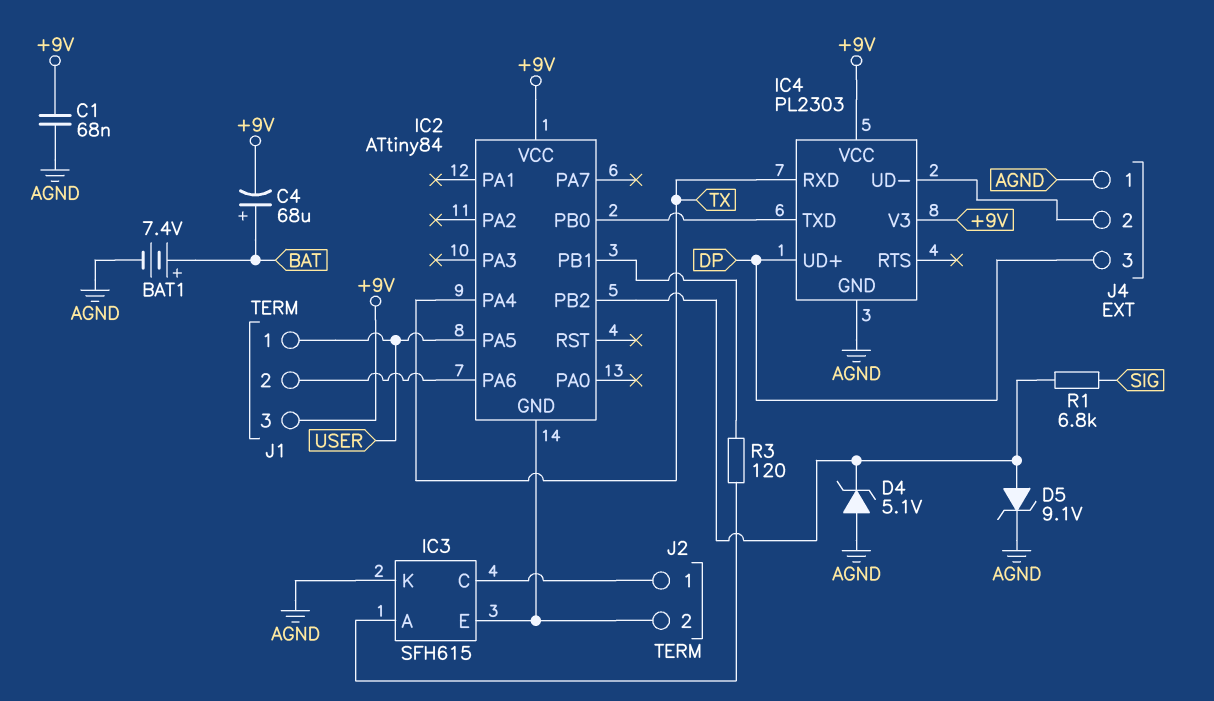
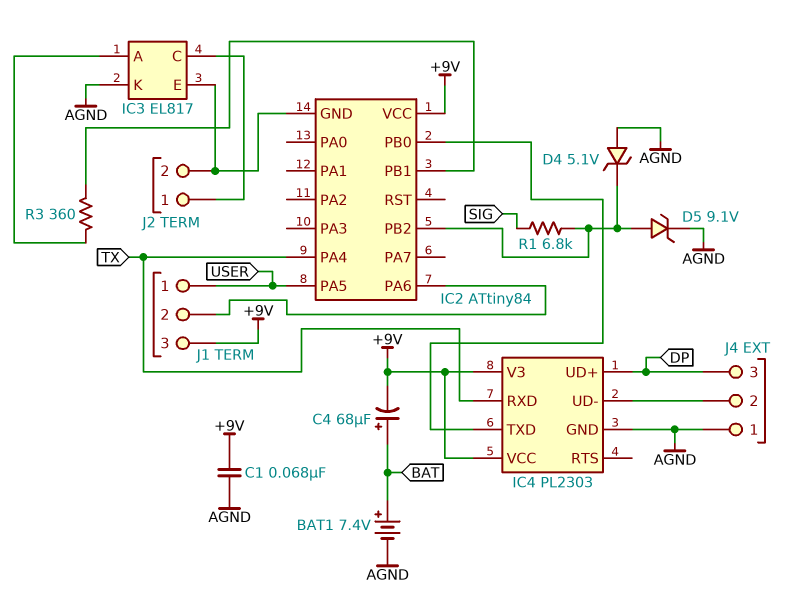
IC3: SFH615 -> EL817
R3: 120 (IC2/PB1, IC3/A) -> 360 (IC2/PB1, IC3/A)

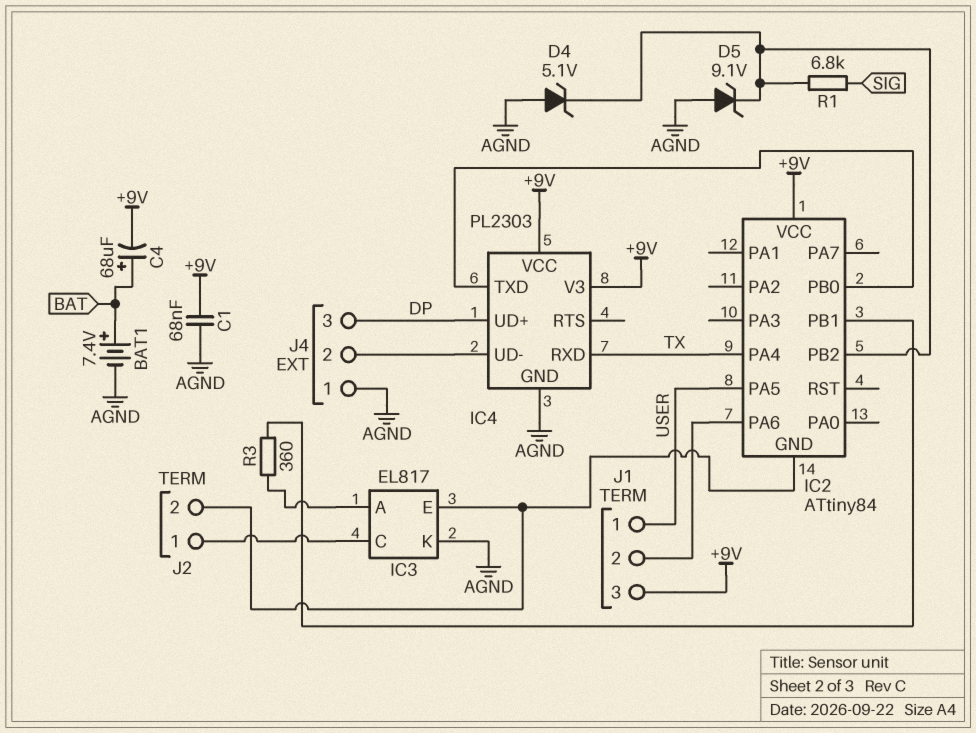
D5: zener 9.1V (A IC2/PB2, K AGND) -> zener 9.1V (A AGND, K IC2/PB2)

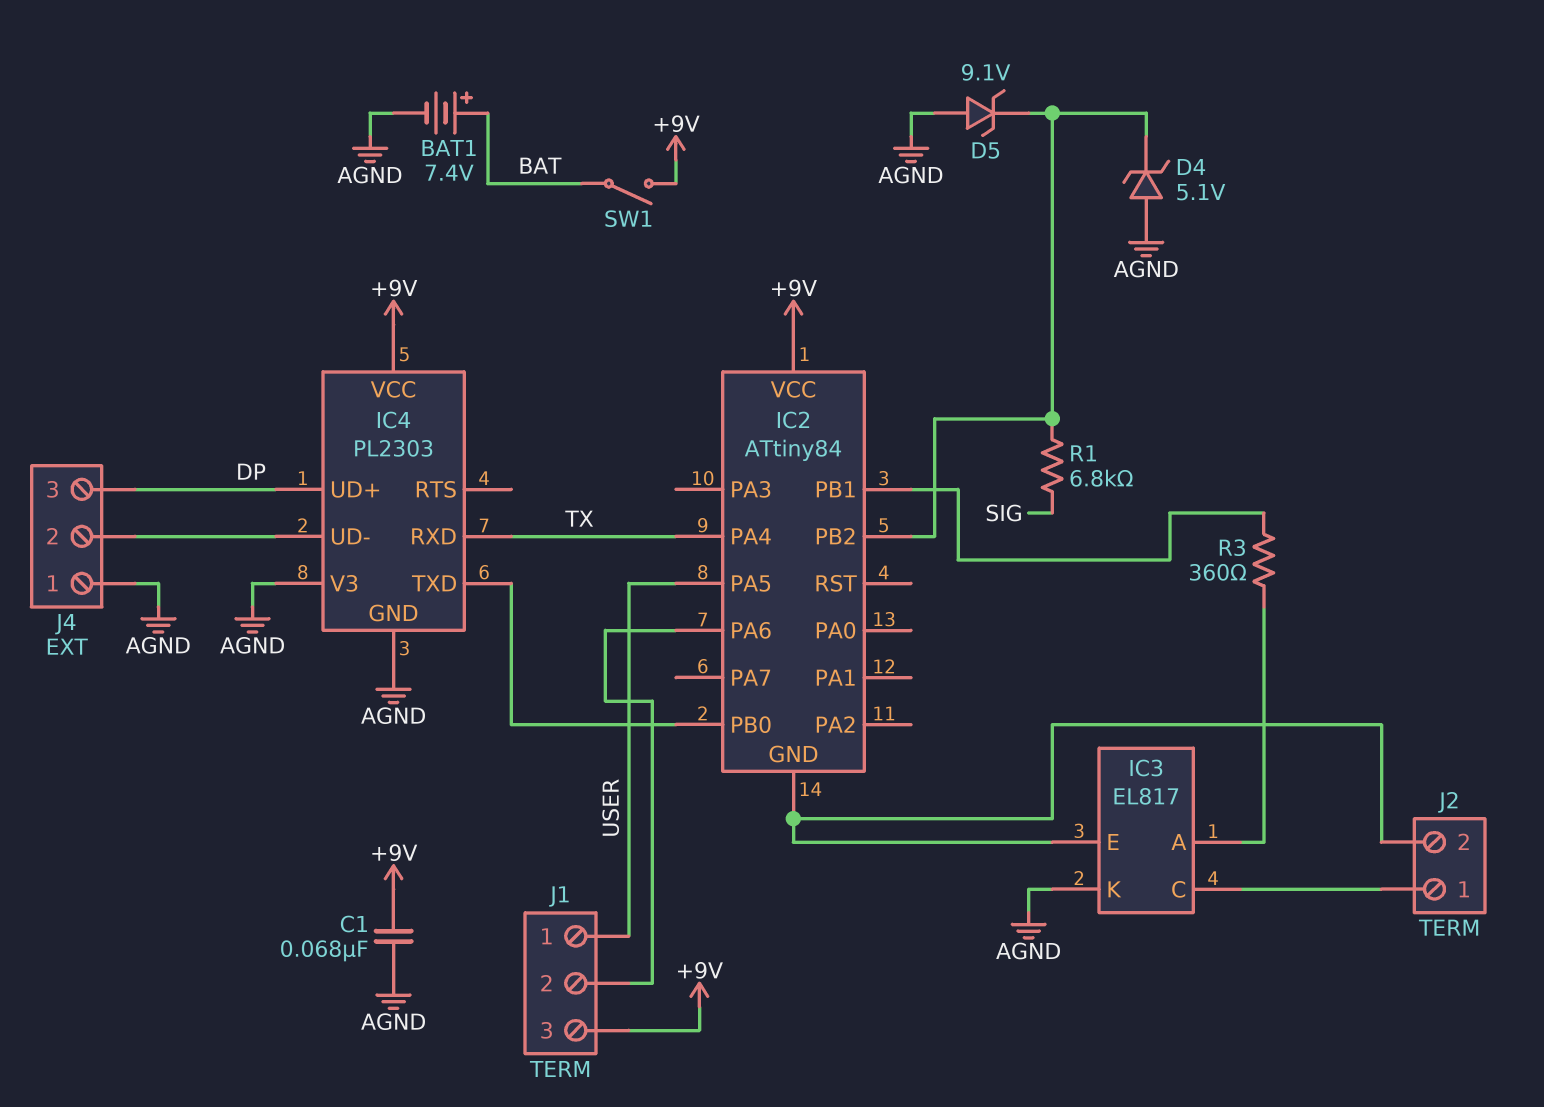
C4: 68uF (plus BAT, minus +9V) -> none
IC4 pin V3: +9V -> AGND
SW1: none -> switch (+9V, BAT)

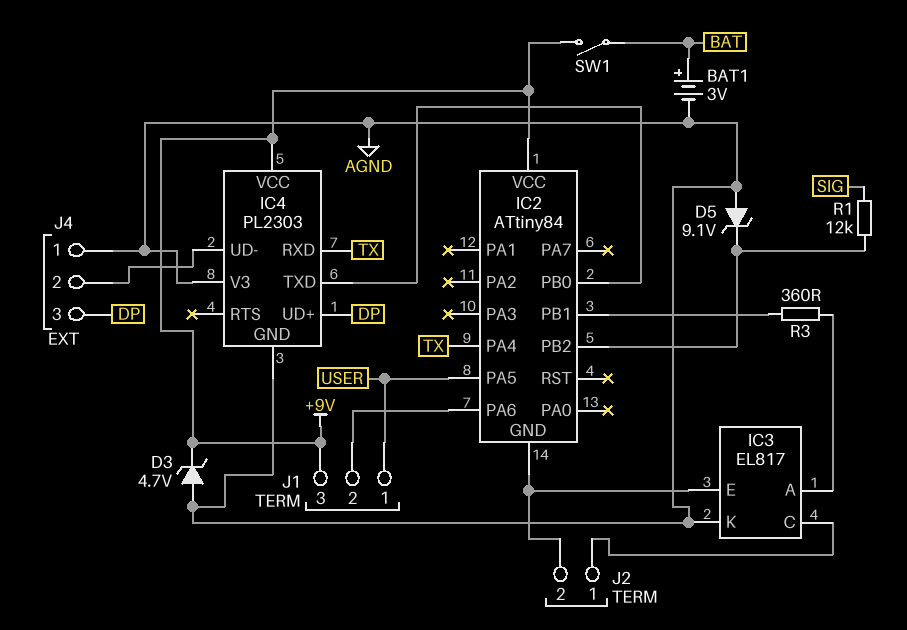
BAT1: 7.4V (plus BAT, minus AGND) -> 3V (plus BAT, minus AGND)
C1: 68nF (+9V, AGND) -> none
D3: none -> zener 4.7V (A AGND, K +9V)
D4: zener 5.1V (A AGND, K IC2/PB2) -> none
R1: 6.8k (IC2/PB2, SIG) -> 12k (IC2/PB2, SIG)

